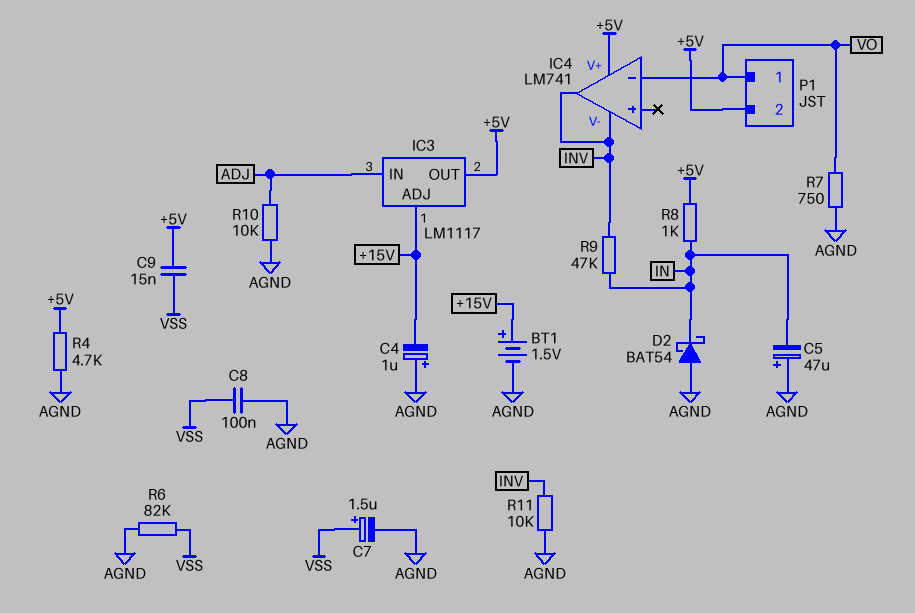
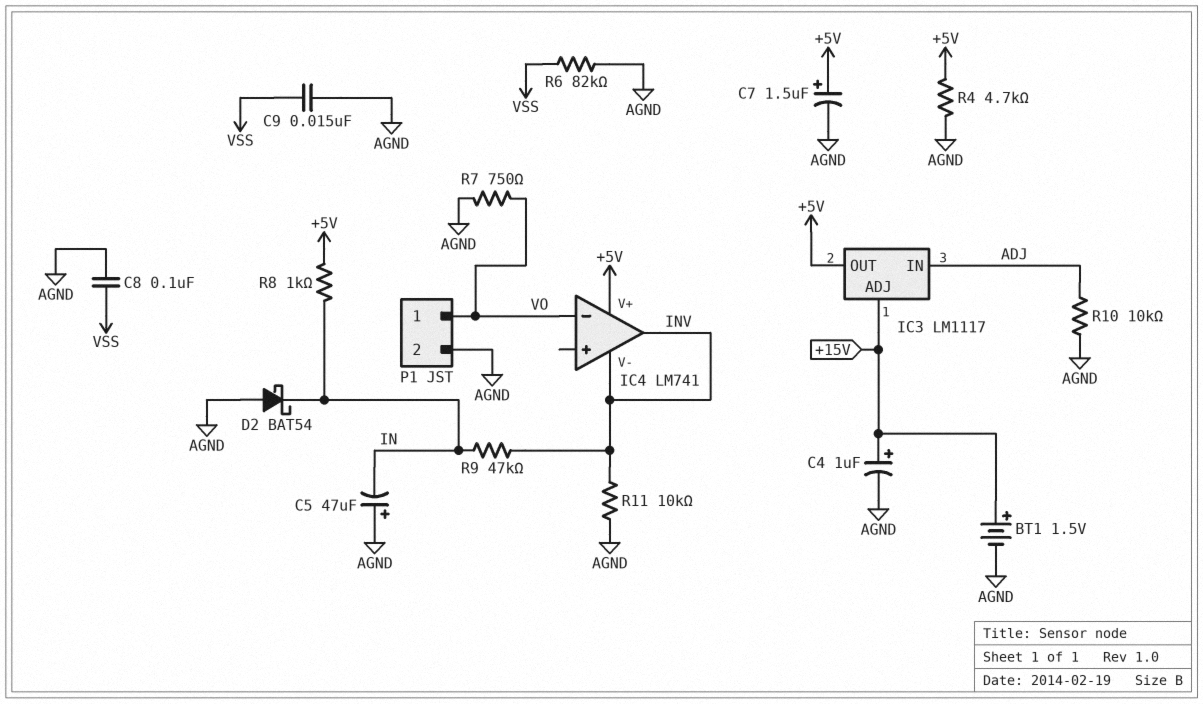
C4: 1uF (plus AGND, minus +15V) -> 1uF (plus +15V, minus AGND)
C7: 1.5uF (plus VSS, minus AGND) -> 1.5uF (plus +5V, minus AGND)
C9: 15nF (+5V, VSS) -> 15nF (AGND, VSS)
P1 pin 2: +5V -> AGND

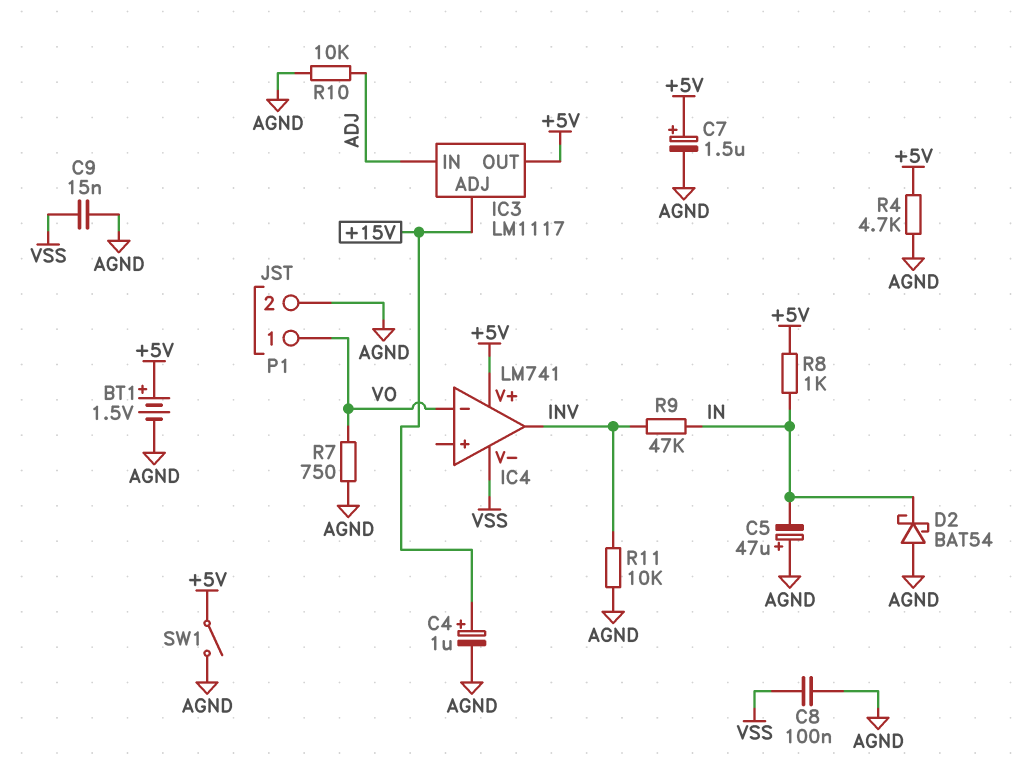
BT1: 1.5V (plus +15V, minus AGND) -> 1.5V (plus +5V, minus AGND)
IC4 pin V-: INV -> VSS
R6: 82k (AGND, VSS) -> none
SW1: none -> switch (+5V, AGND)

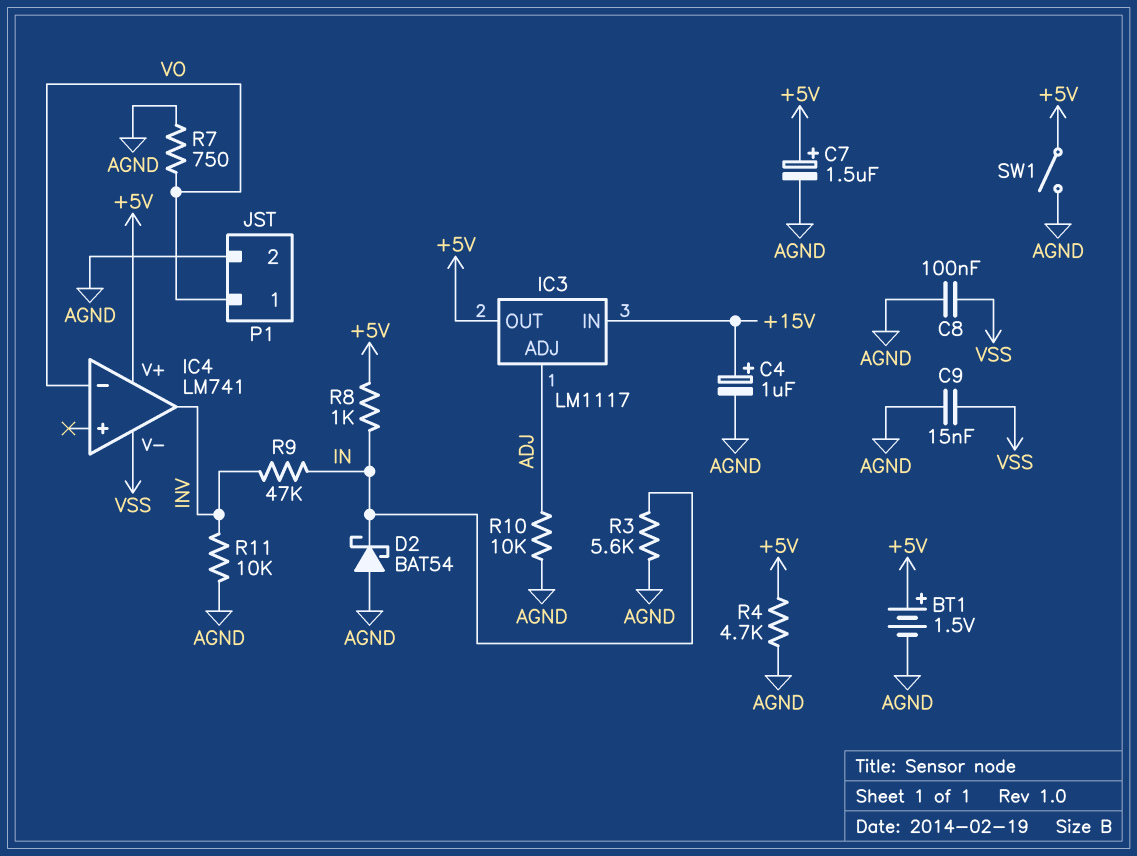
C5: 47uF (plus AGND, minus IN) -> none
IC3 pin ADJ: +15V -> ADJ
IC3 pin IN: ADJ -> +15V
R3: none -> 5.6k (AGND, IN)

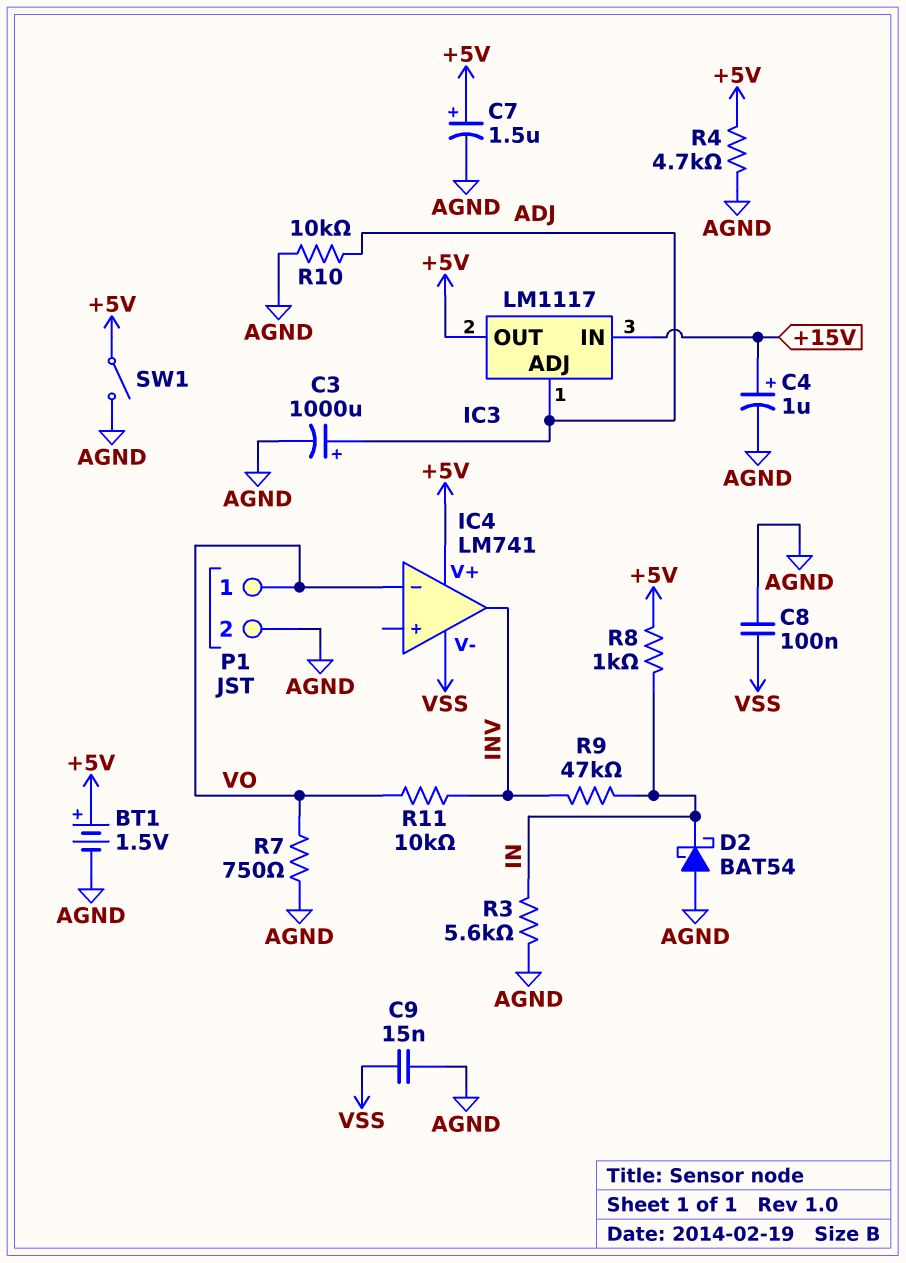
C3: none -> 1000uF (plus ADJ, minus AGND)
R11: 10k (AGND, INV) -> 10k (INV, VO)

